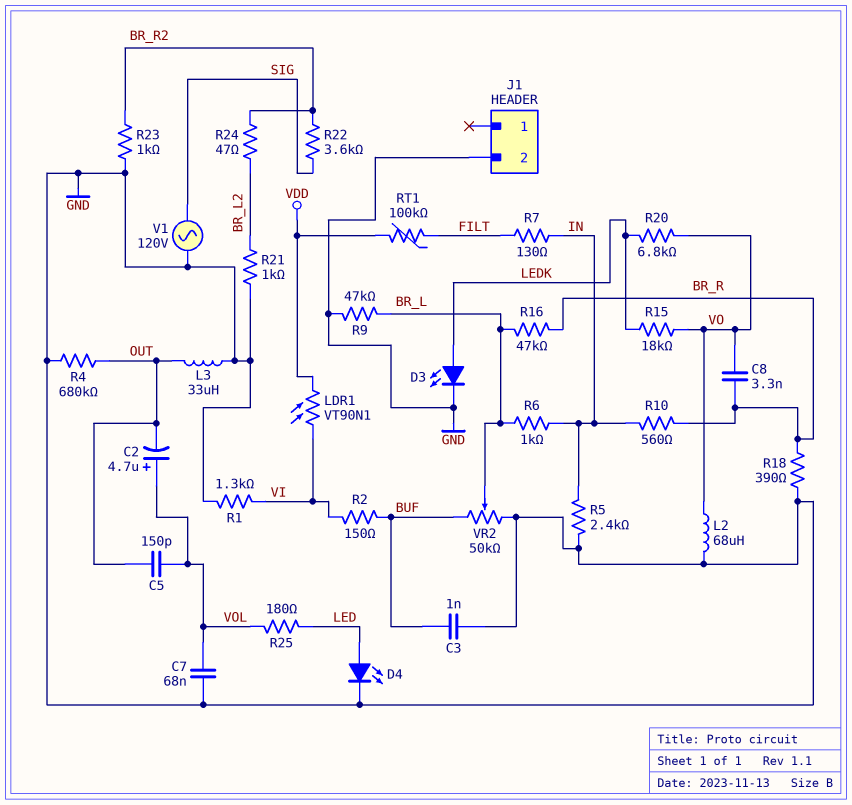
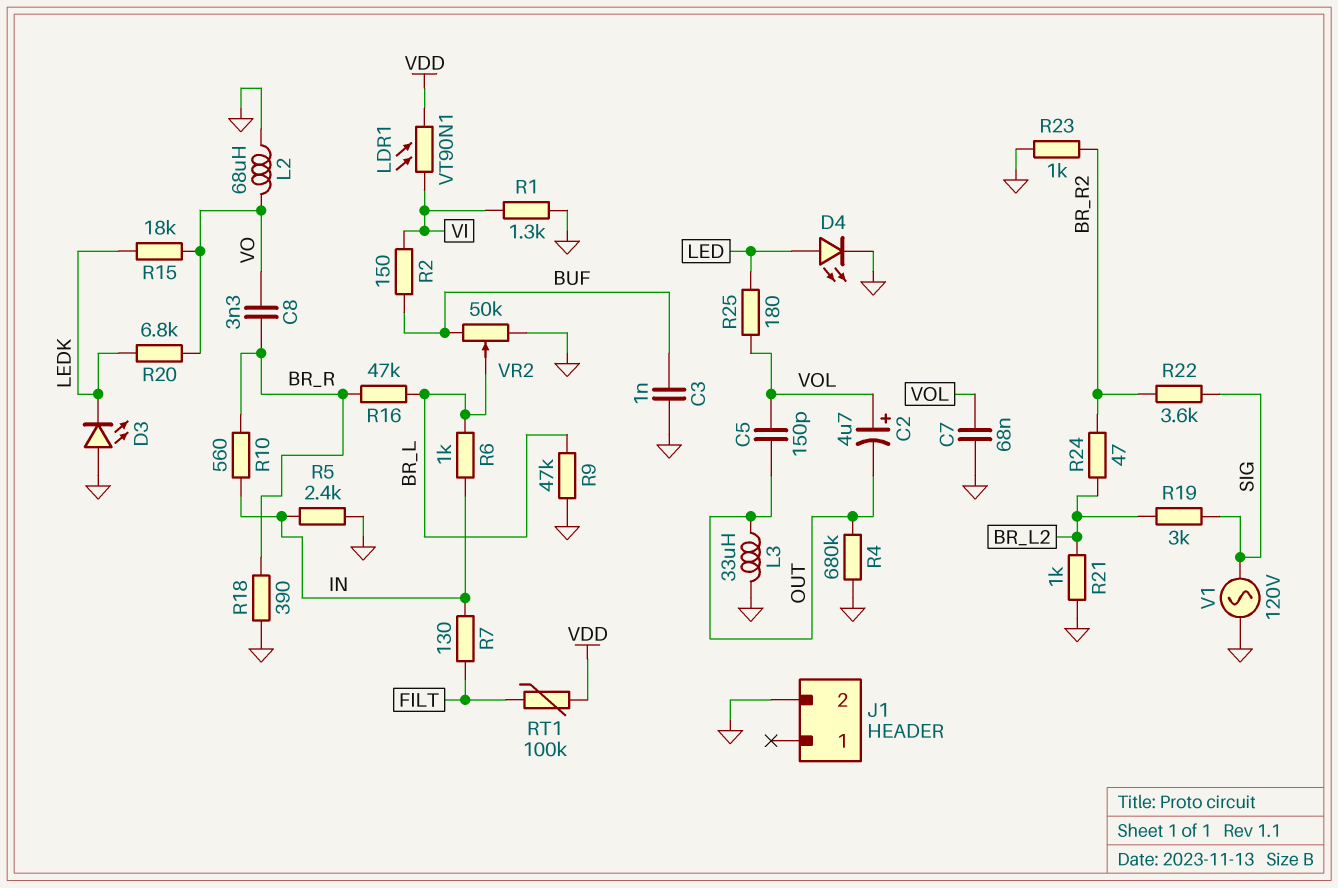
D3: LED (A LEDK, K GND) -> LED (A GND, K LEDK)
R19: none -> 3k (BR_L2, SIG)

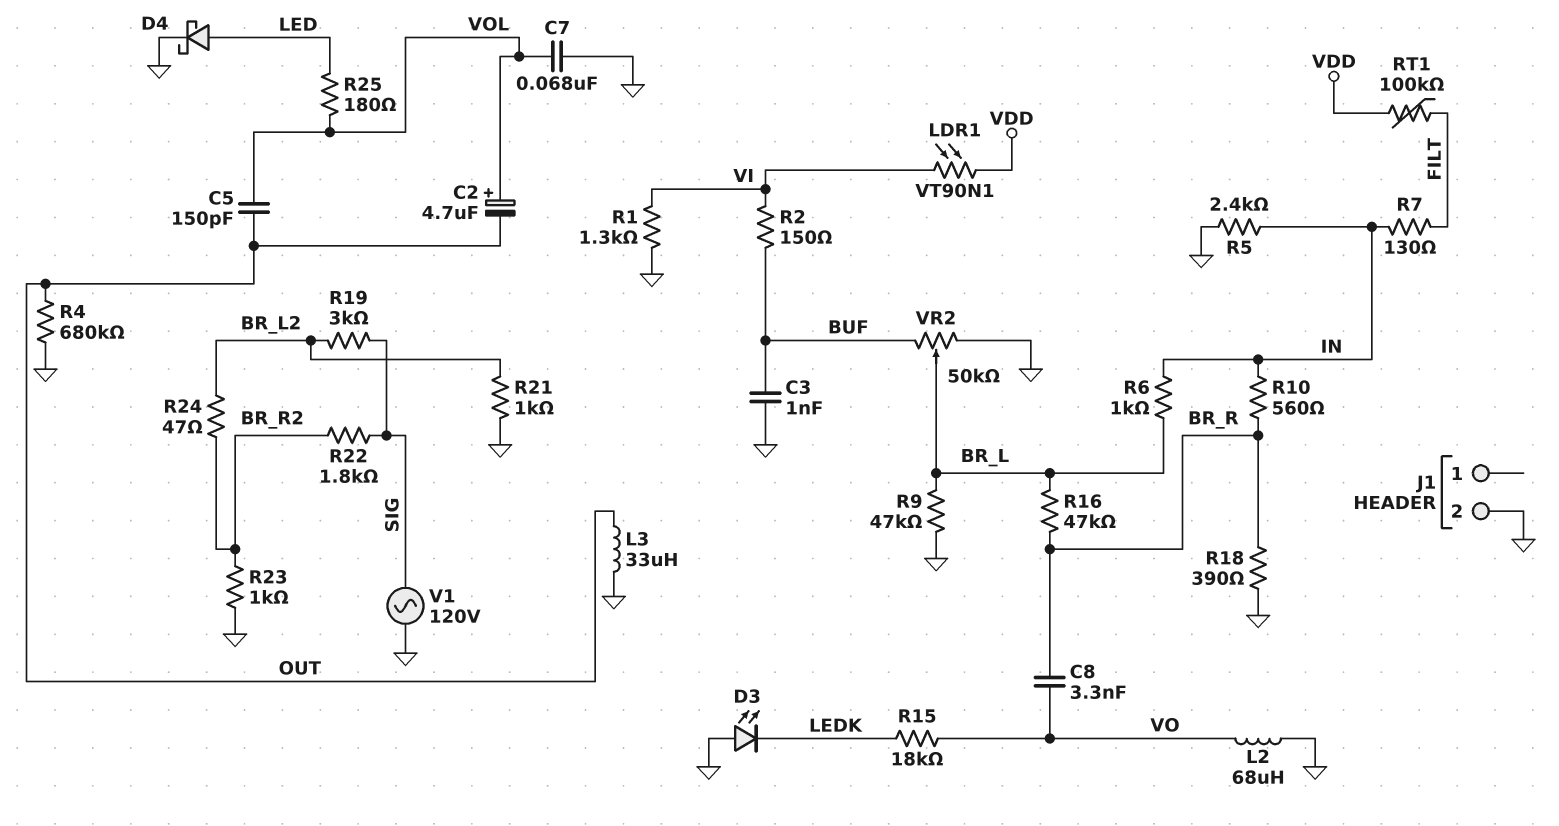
D4: LED (A LED, K GND) -> schottky (A LED, K GND)
R20: 6.8k (LEDK, VO) -> none
R22: 3.6k (BR_R2, SIG) -> 1.8k (BR_R2, SIG)

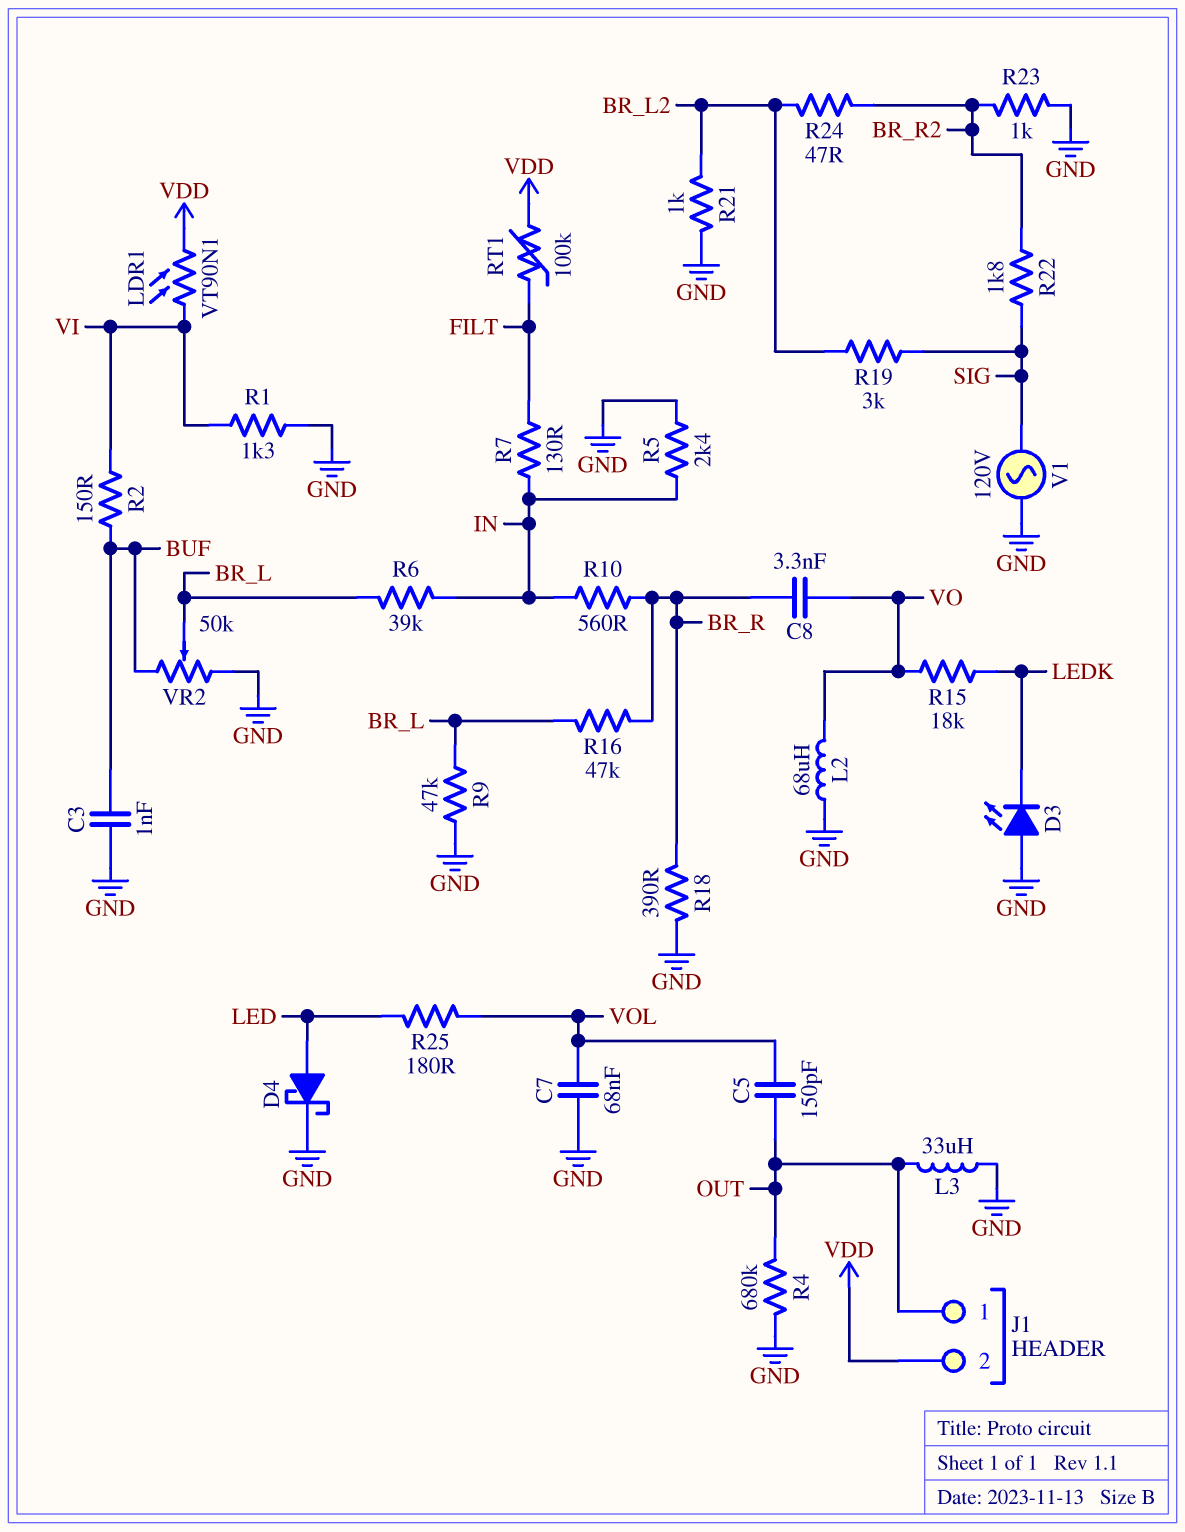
C2: 4.7uF (plus VOL, minus OUT) -> none
J1 pin 1: none -> OUT
J1 pin 2: GND -> VDD
R6: 1k (BR_L, IN) -> 39k (BR_L, IN)

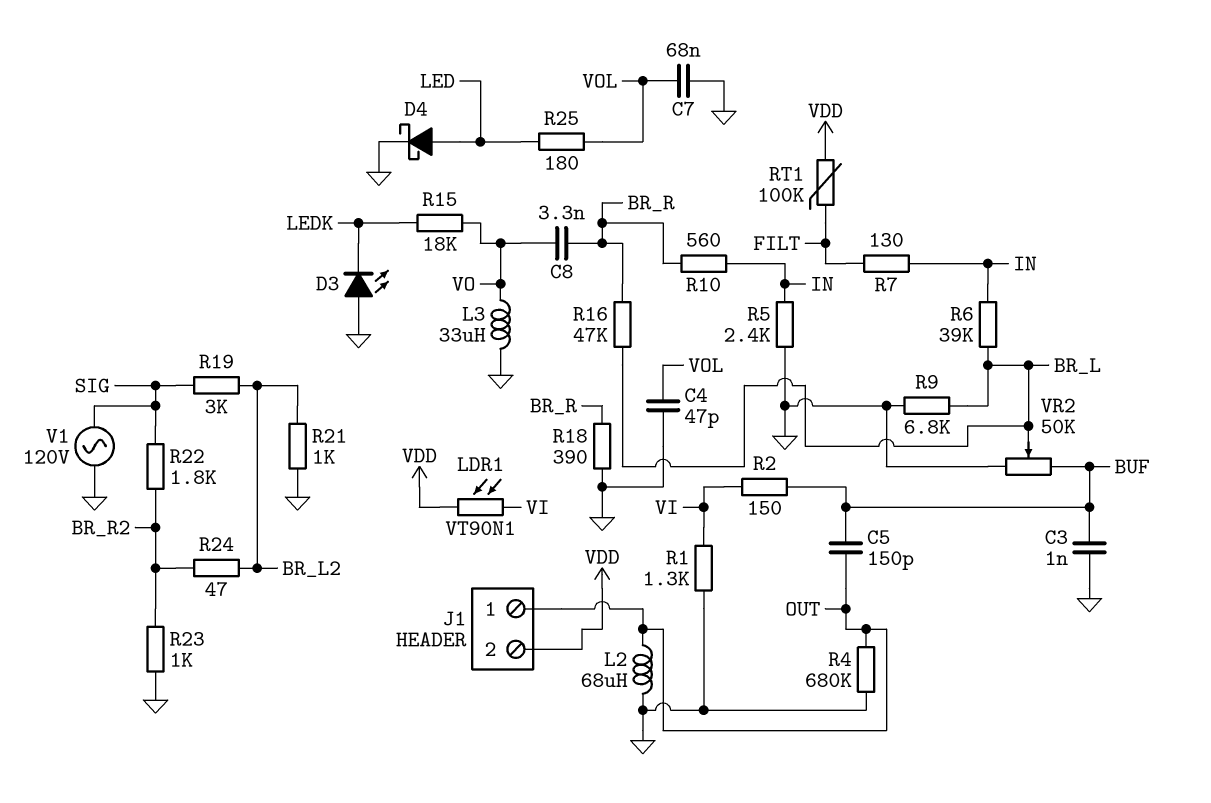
C4: none -> 47pF (GND, VOL)
C5: 150pF (OUT, VOL) -> 150pF (BUF, OUT)
L2: 68uH (GND, VO) -> 68uH (GND, OUT)
L3: 33uH (GND, OUT) -> 33uH (GND, VO)
R9: 47k (BR_L, GND) -> 6.8k (BR_L, GND)

